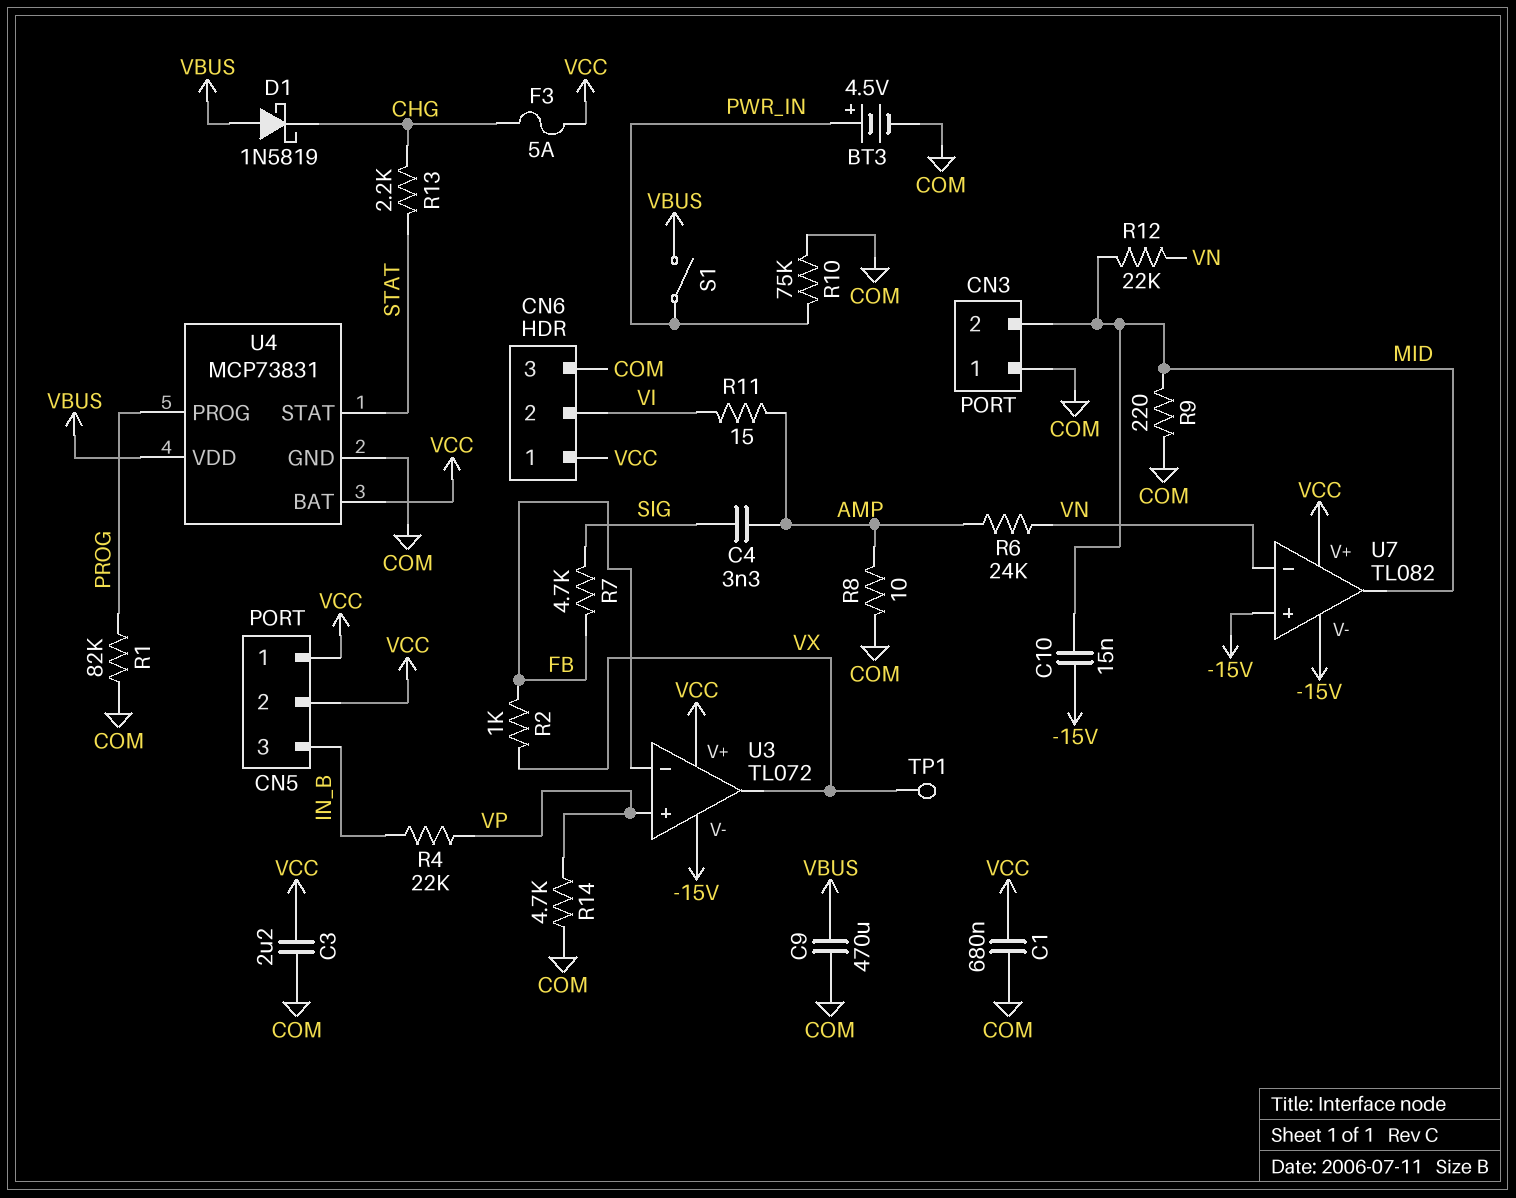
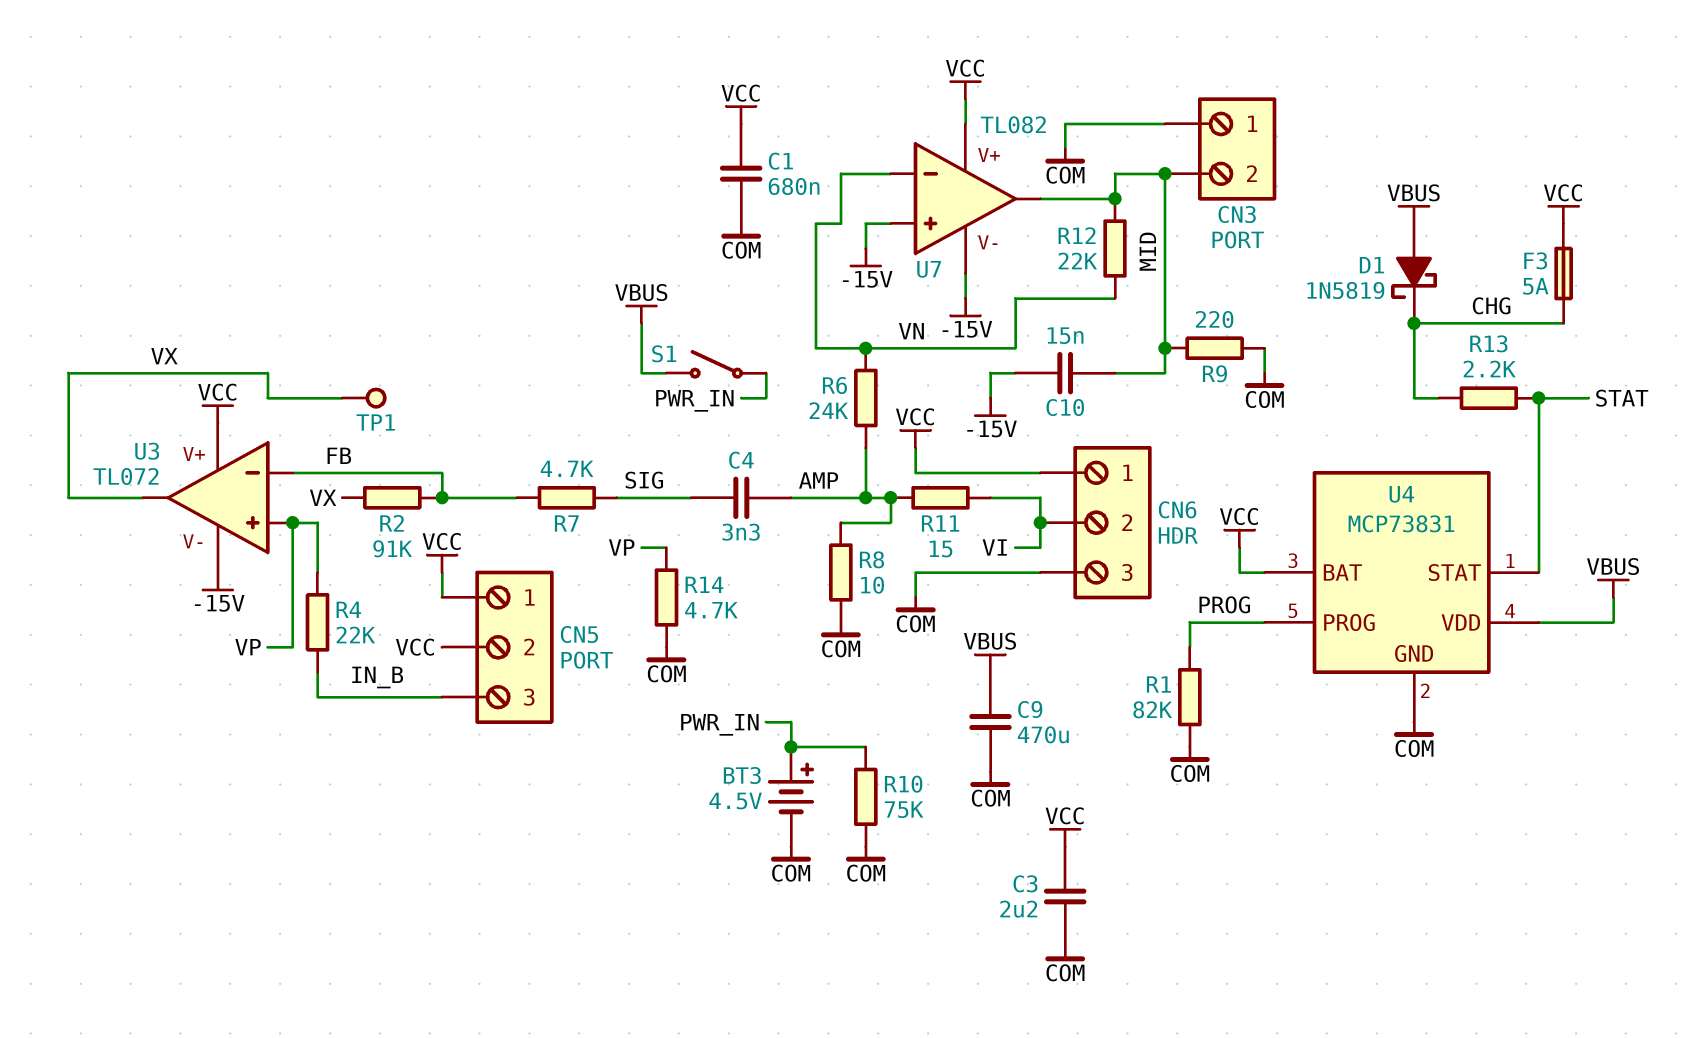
R2: 1k (FB, VX) -> 91k (FB, VX)

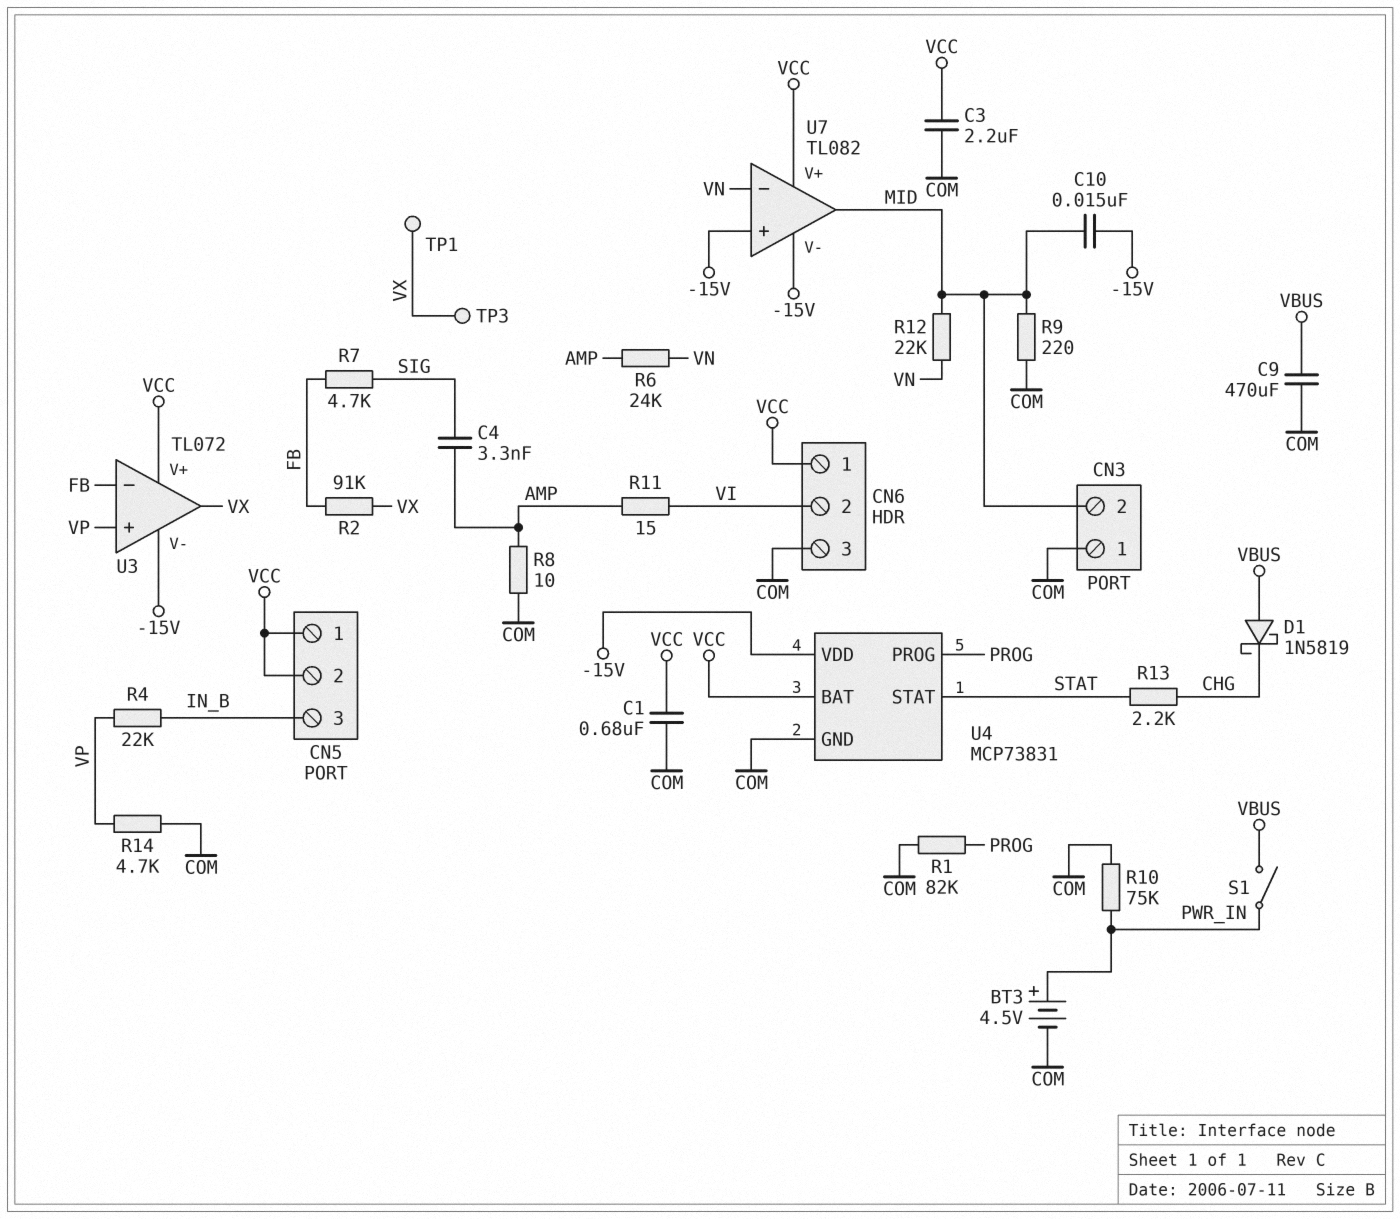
F3: 5A (CHG, VCC) -> none
TP3: none -> test point (VX)
U4 pin VDD: VBUS -> -15V

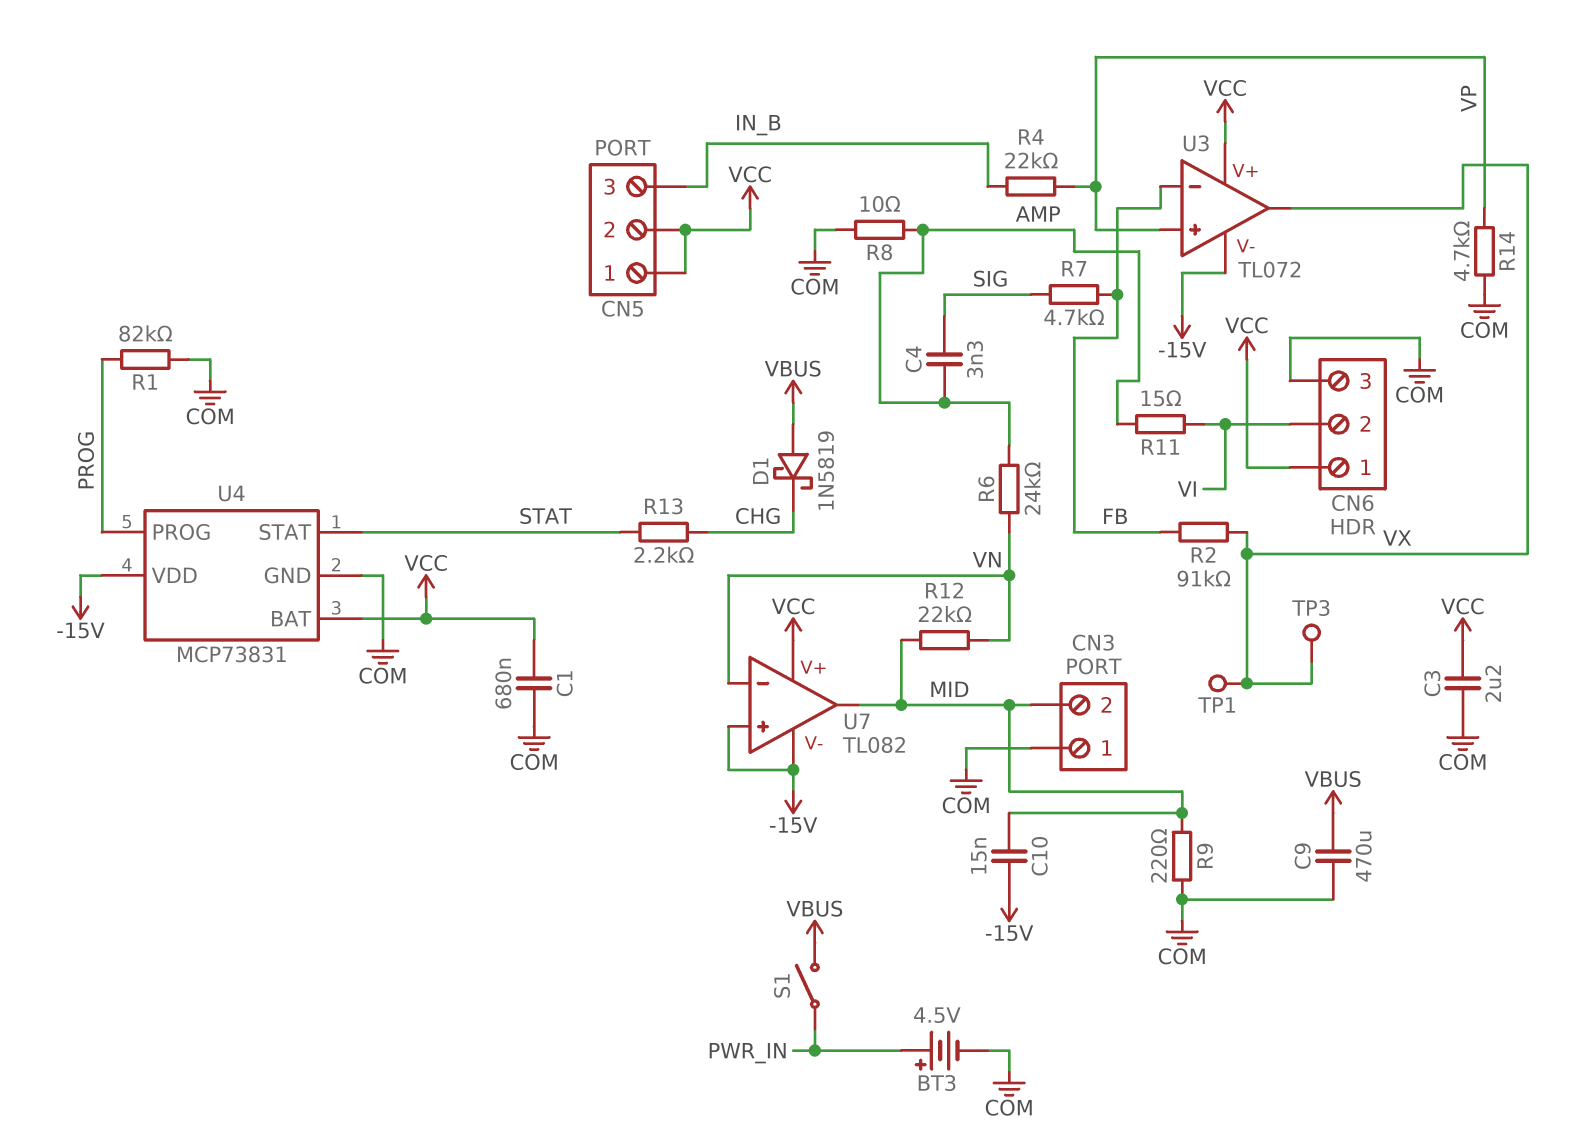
R10: 75k (COM, PWR_IN) -> none

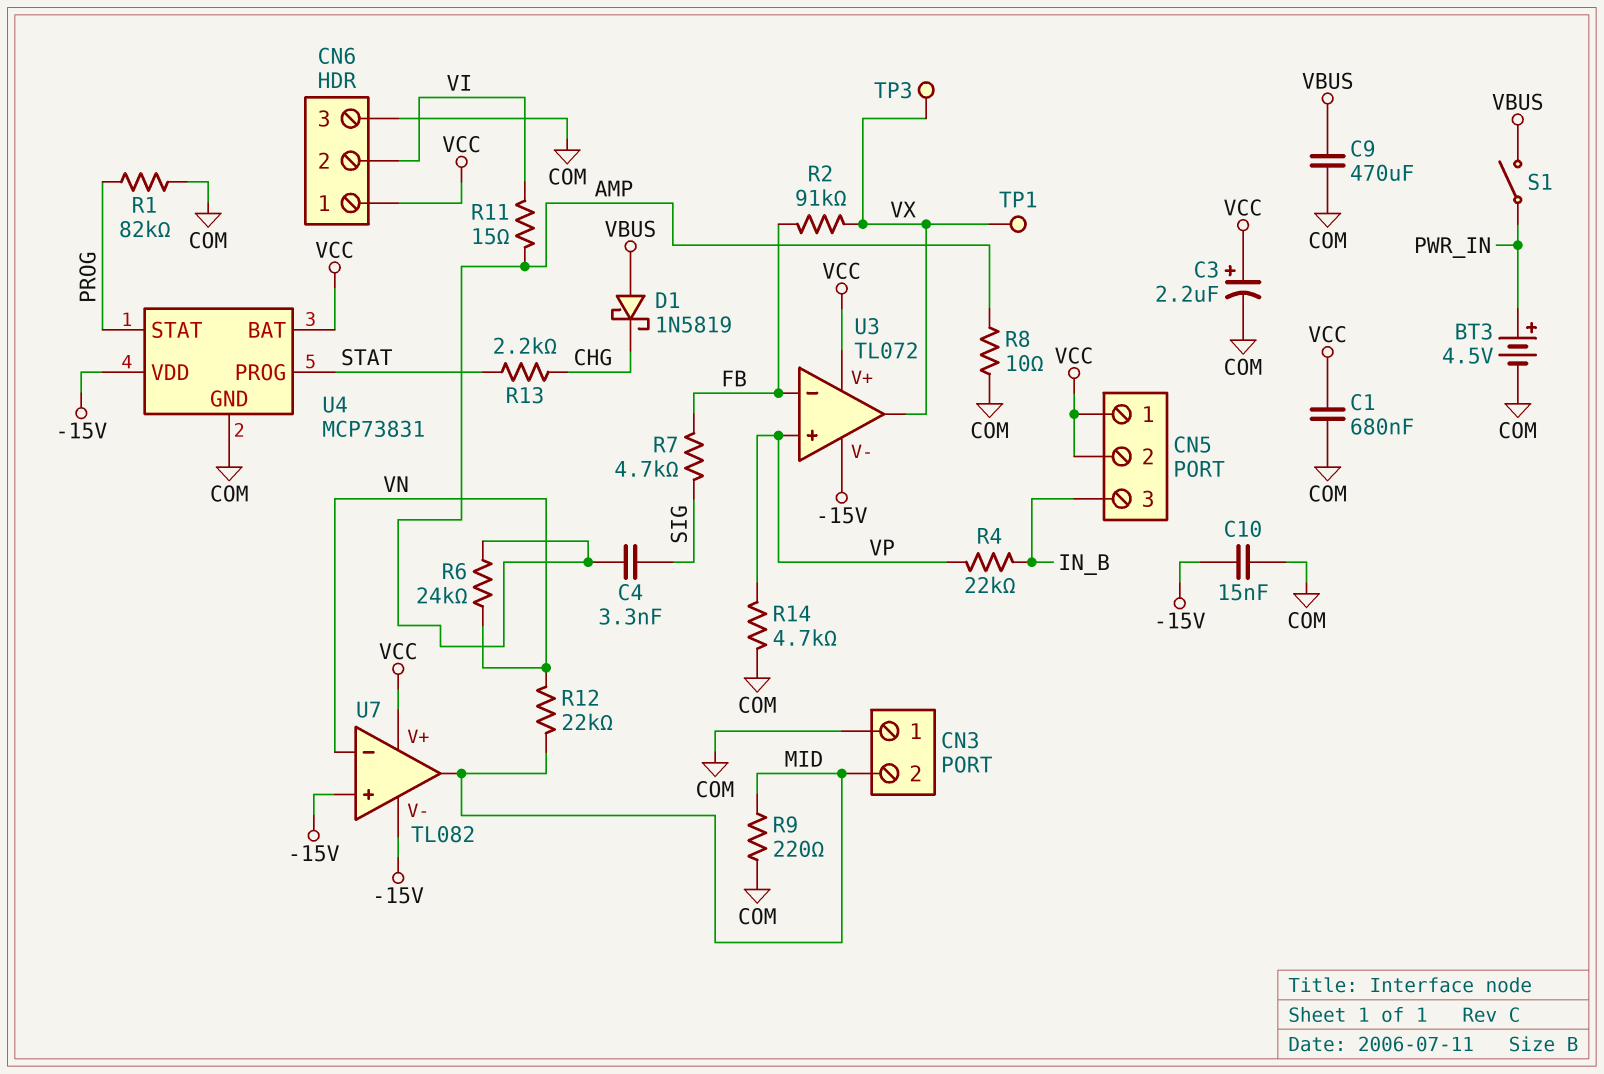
C3: 2.2uF (COM, VCC) -> 2.2uF (plus VCC, minus COM)
C10: 15nF (-15V, MID) -> 15nF (-15V, COM)
U4 pin PROG: PROG -> STAT
U4 pin STAT: STAT -> PROG

